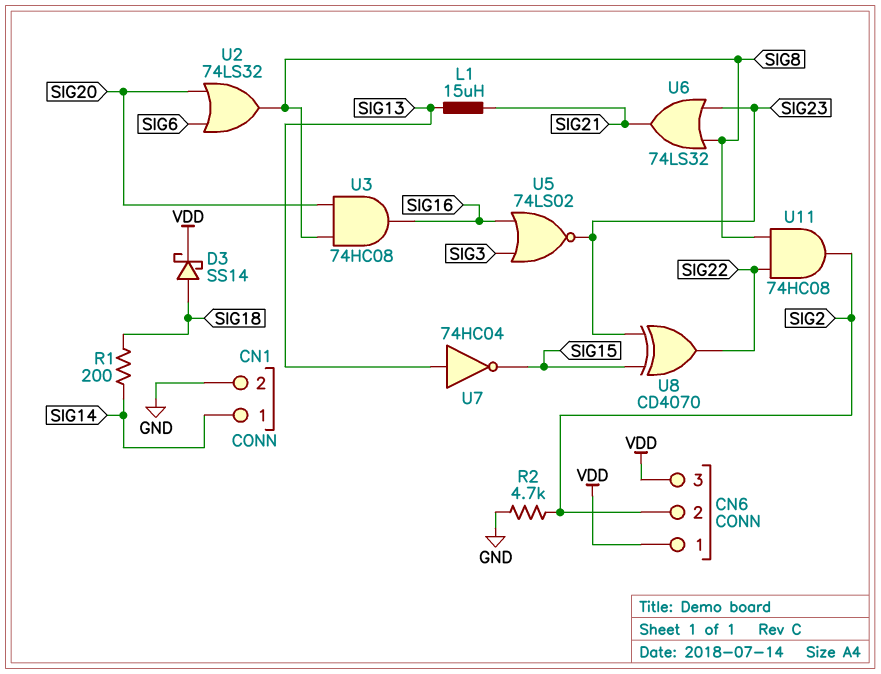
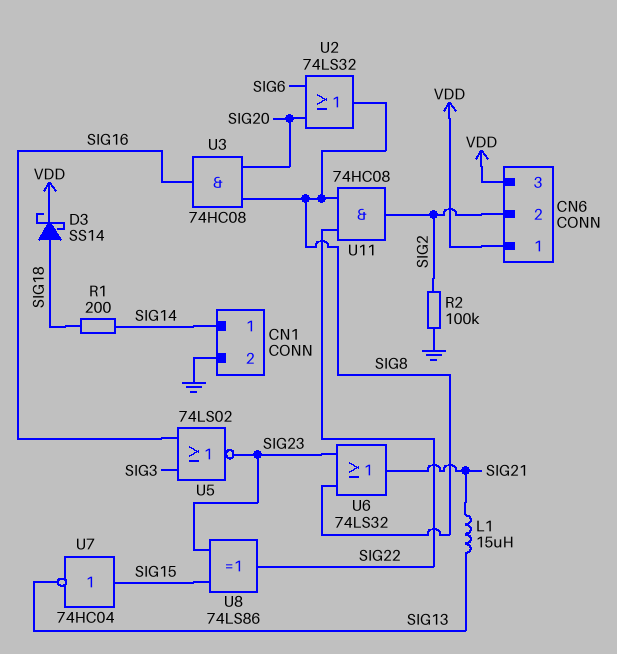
R2: 4.7k (GND, SIG2) -> 100k (GND, SIG2)
U7: NOT 74HC04 (in SIG13, out SIG15) -> NOT 74HC04 (in SIG15, out SIG13)
U8: XOR CD4070 (in SIG15, in SIG23, out SIG22) -> XOR 74LS86 (in SIG15, in SIG23, out SIG22)

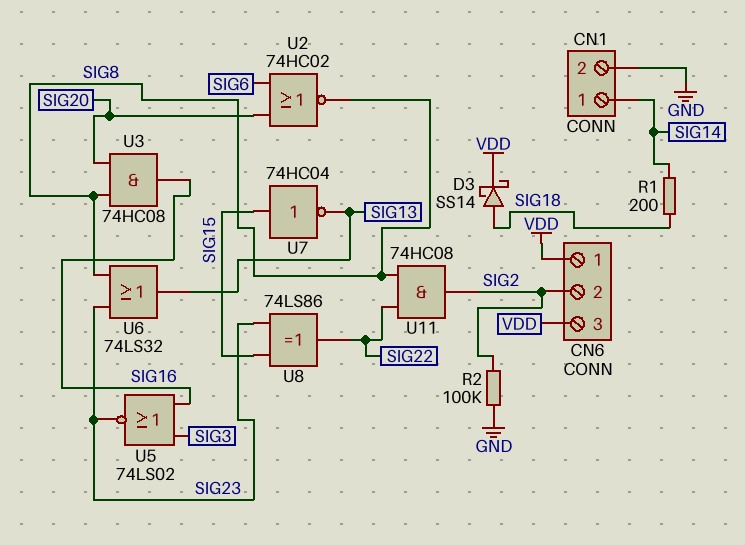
L1: 15uH (SIG13, SIG21) -> none
U2: OR 74LS32 (in SIG6, in SIG20, out SIG8) -> NOR 74HC02 (in SIG6, in SIG20, out SIG8)
U6: OR 74LS32 (in SIG8, in SIG23, out SIG21) -> OR 74LS32 (in SIG8, in SIG23, out SIG13)

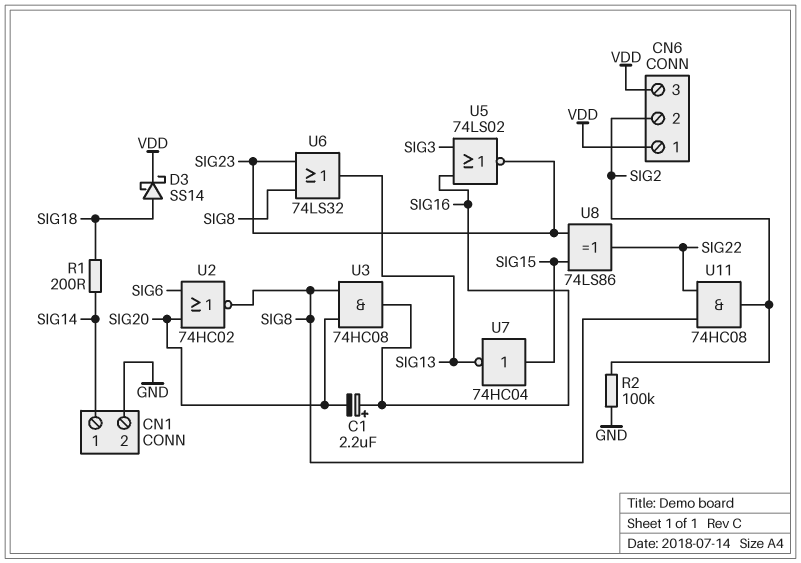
C1: none -> 2.2uF (plus SIG16, minus SIG20)

